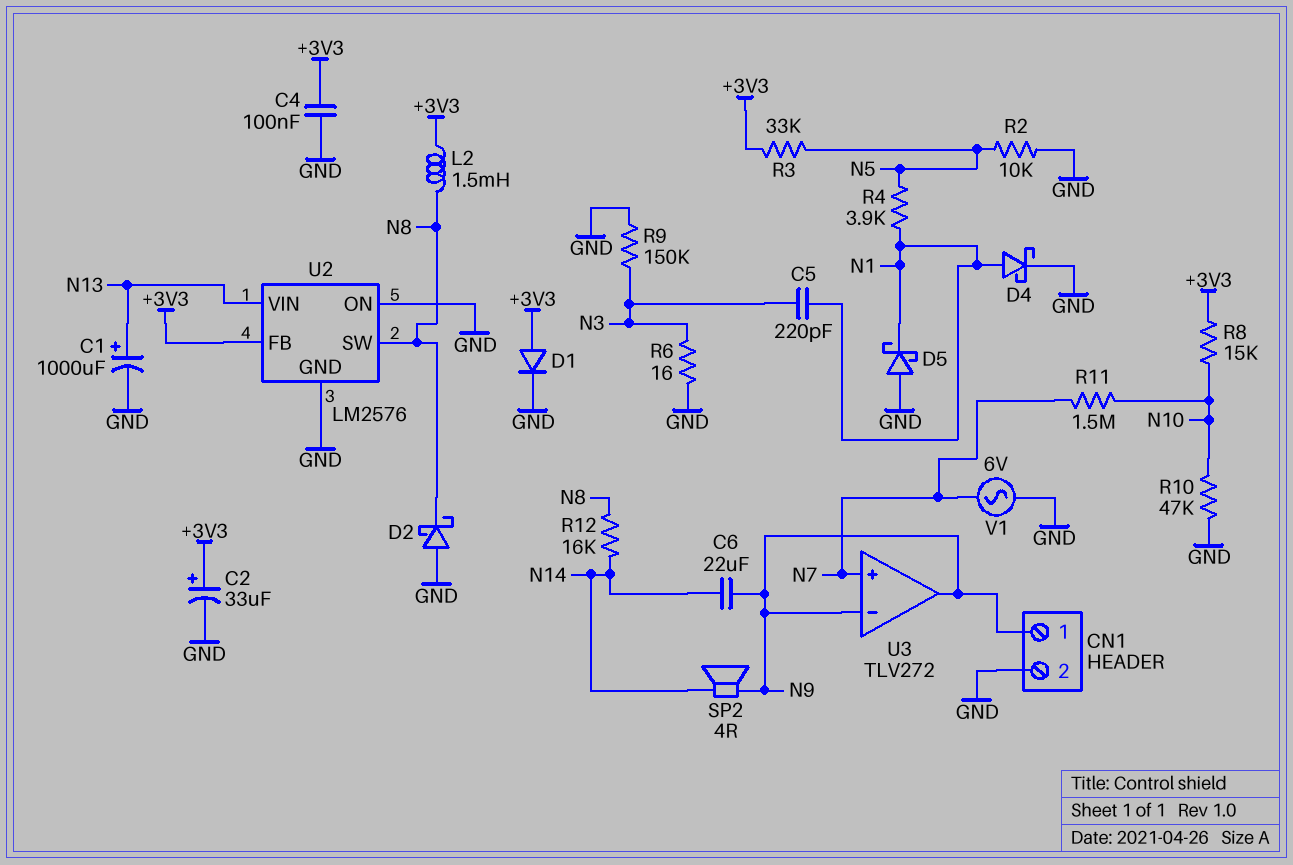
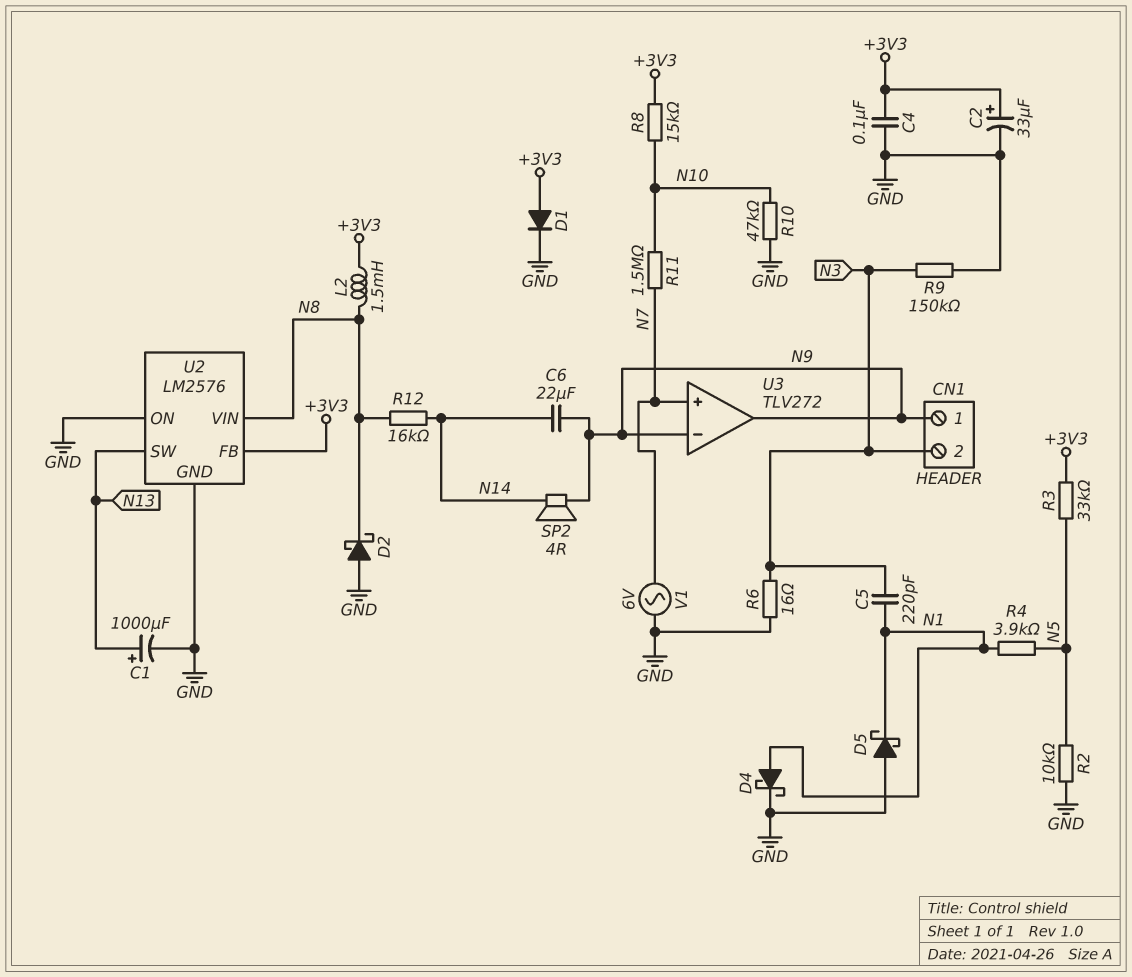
CN1 pin 2: GND -> N3
U2 pin SW: N8 -> N13
U2 pin VIN: N13 -> N8

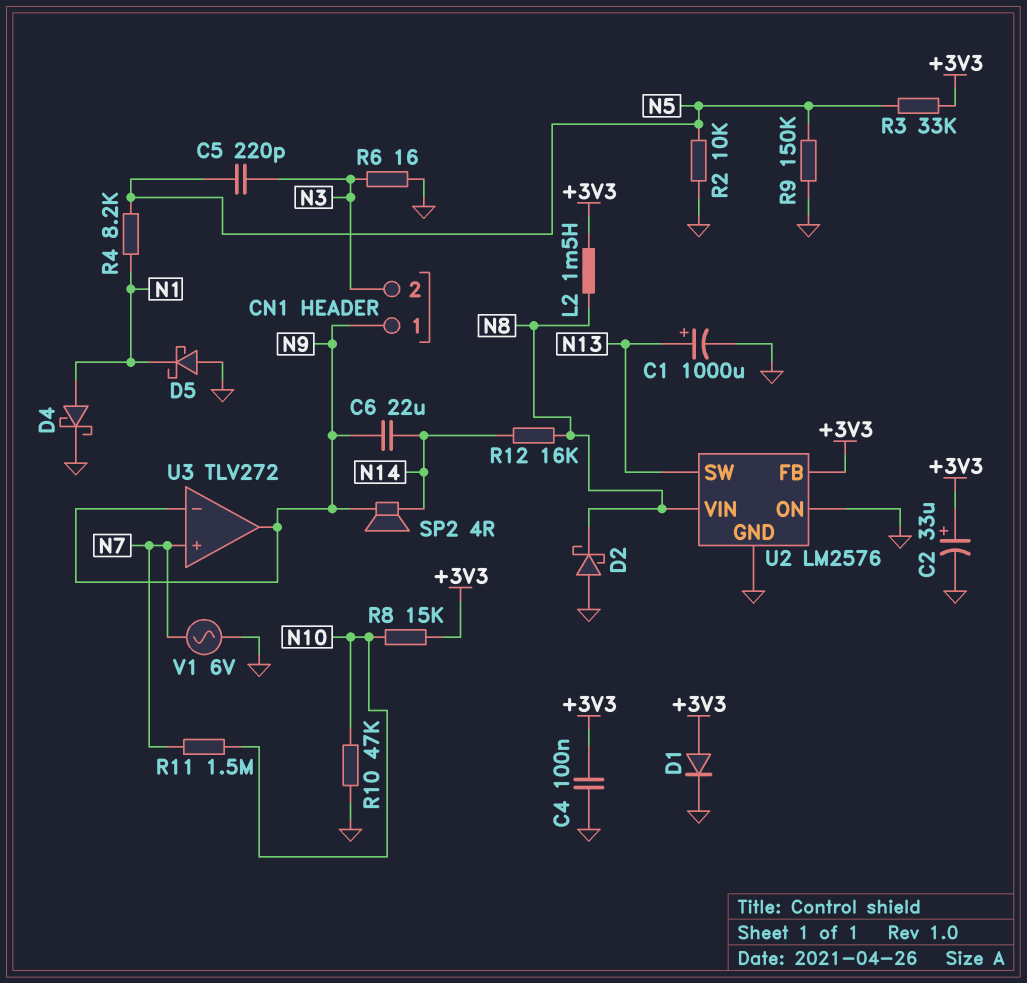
C5: 220pF (N1, N3) -> 220pF (N3, N5)
R4: 3.9k (N1, N5) -> 8.2k (N1, N5)
R9: 150k (GND, N3) -> 150k (GND, N5)

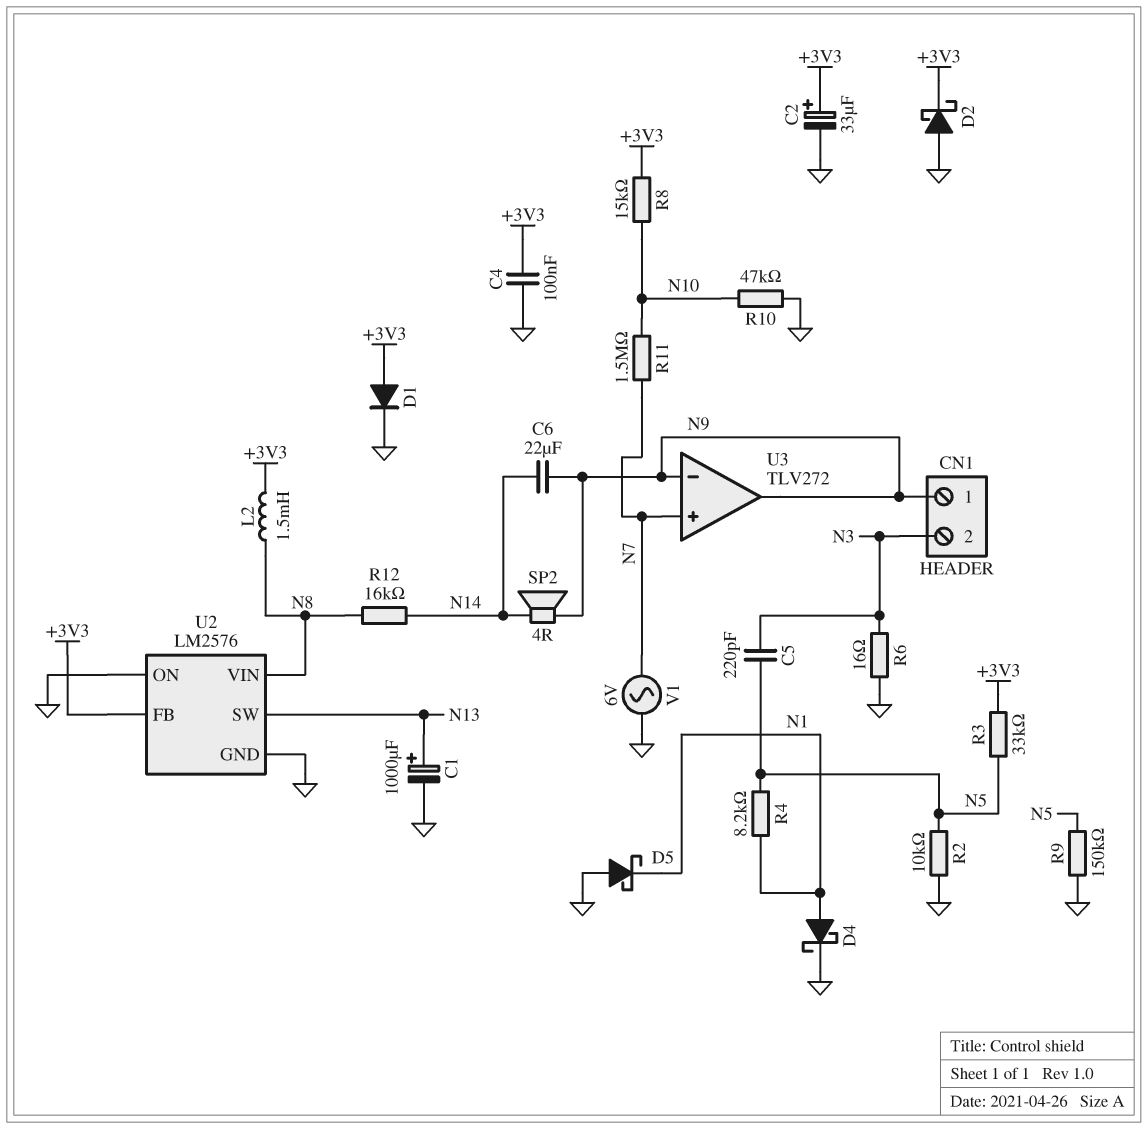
D2: schottky (A GND, K N8) -> schottky (A GND, K +3V3)

